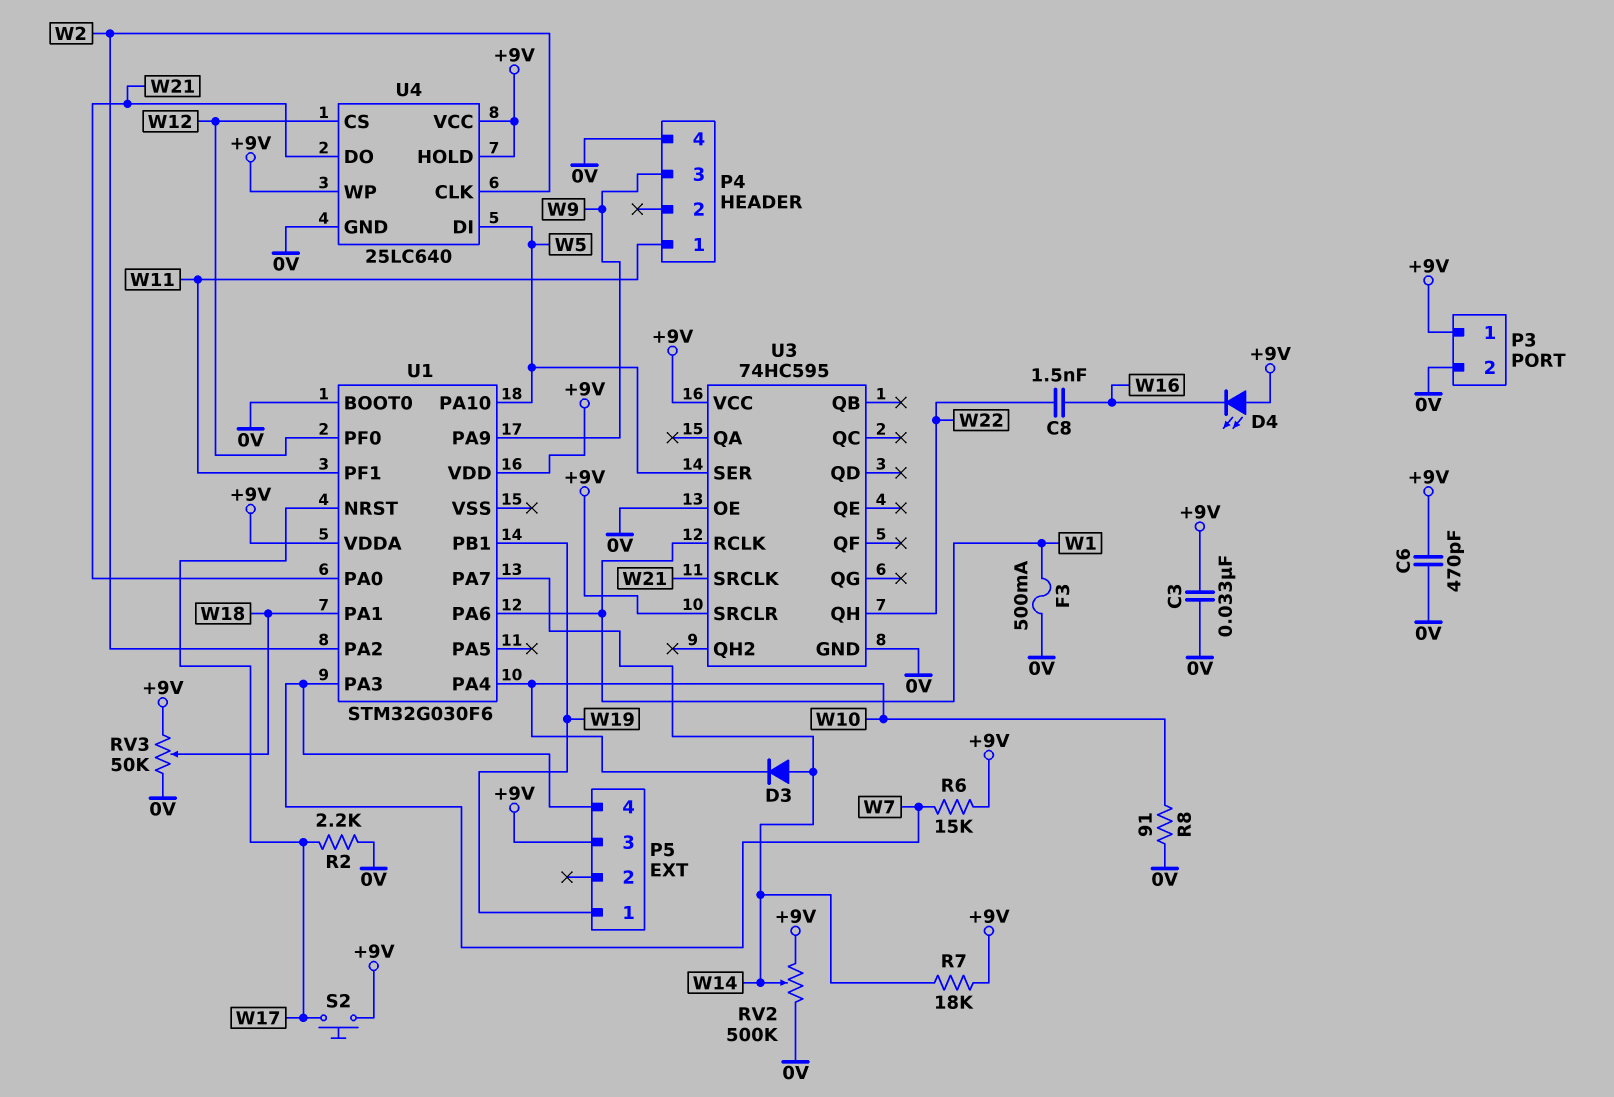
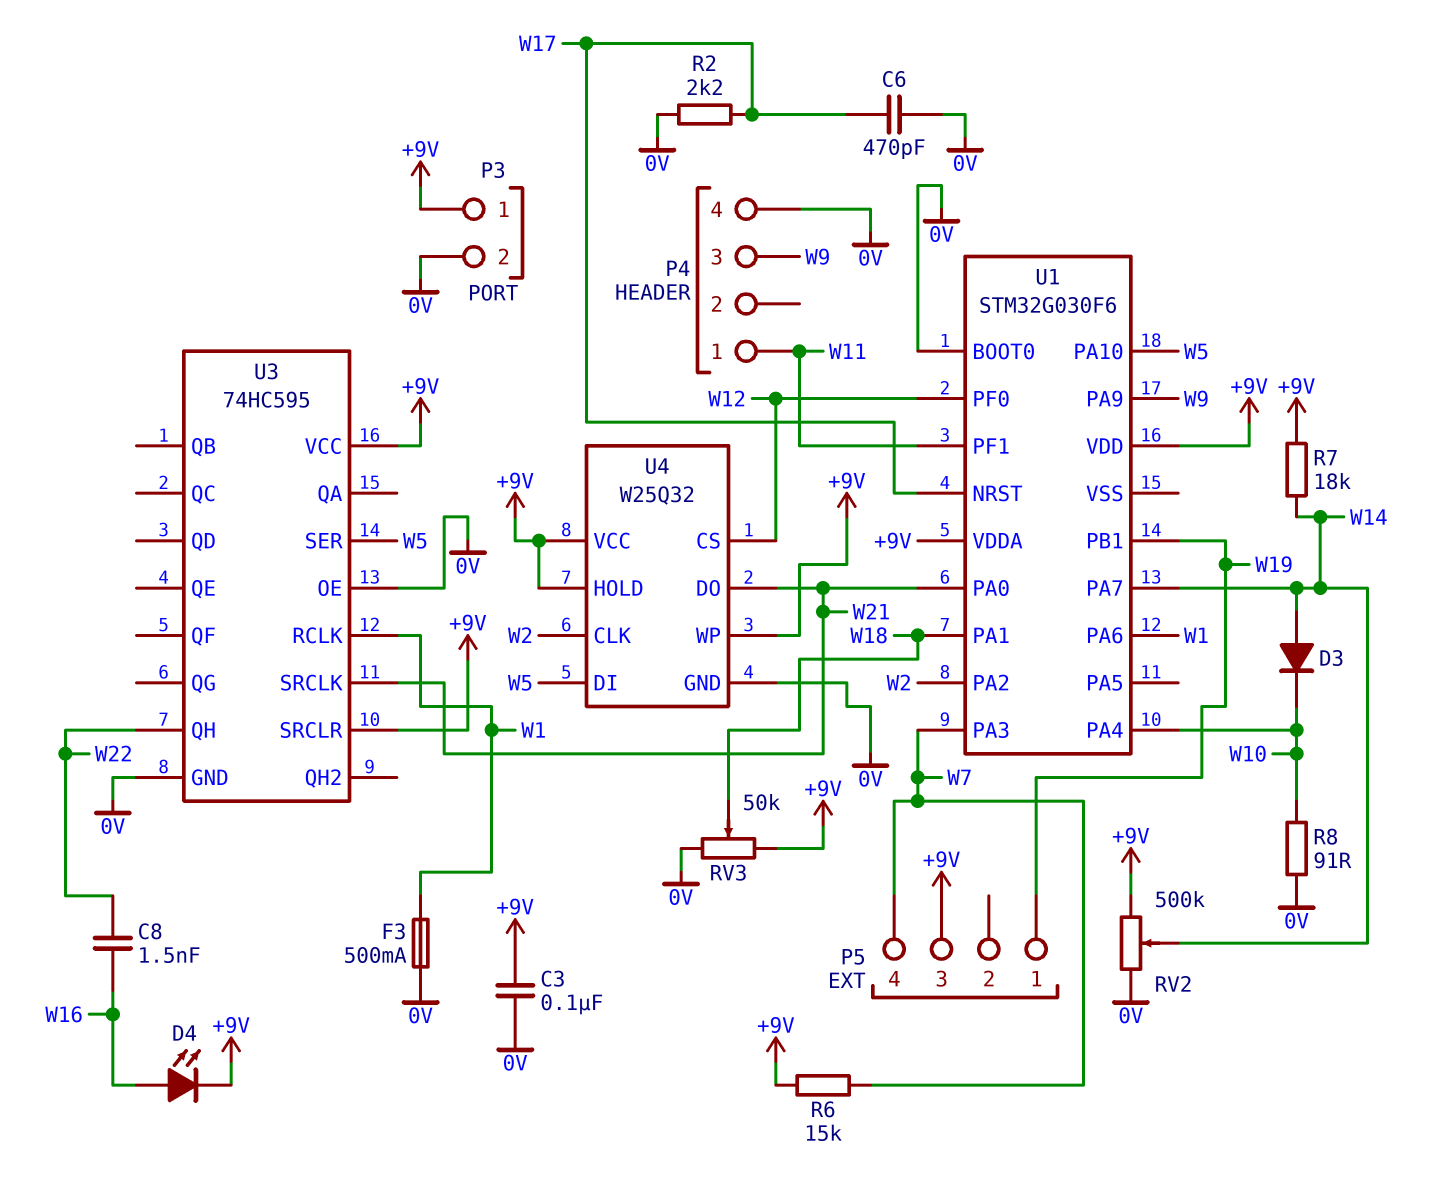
C3: 33nF (+9V, 0V) -> 100nF (+9V, 0V)
C6: 470pF (+9V, 0V) -> 470pF (0V, W17)
D4: LED (A +9V, K W16) -> LED (A W16, K +9V)
S2: button (+9V, W17) -> none
U4: 25LC640 -> W25Q32

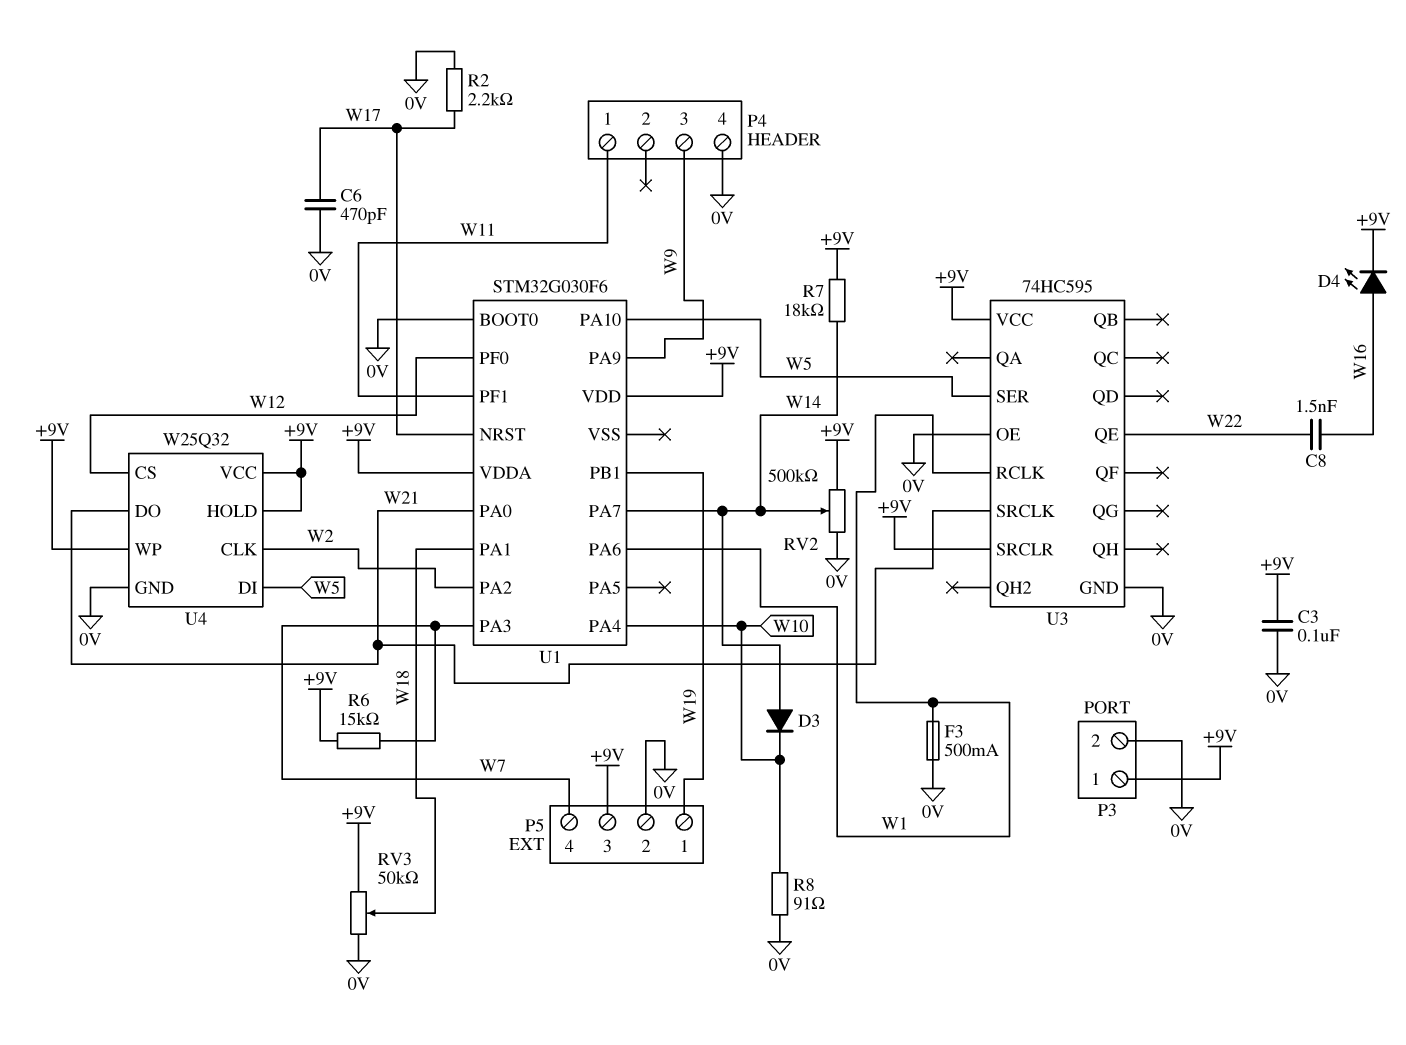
P5 pin 2: none -> 0V
U3 pin QE: none -> W22
U3 pin QH: W22 -> none

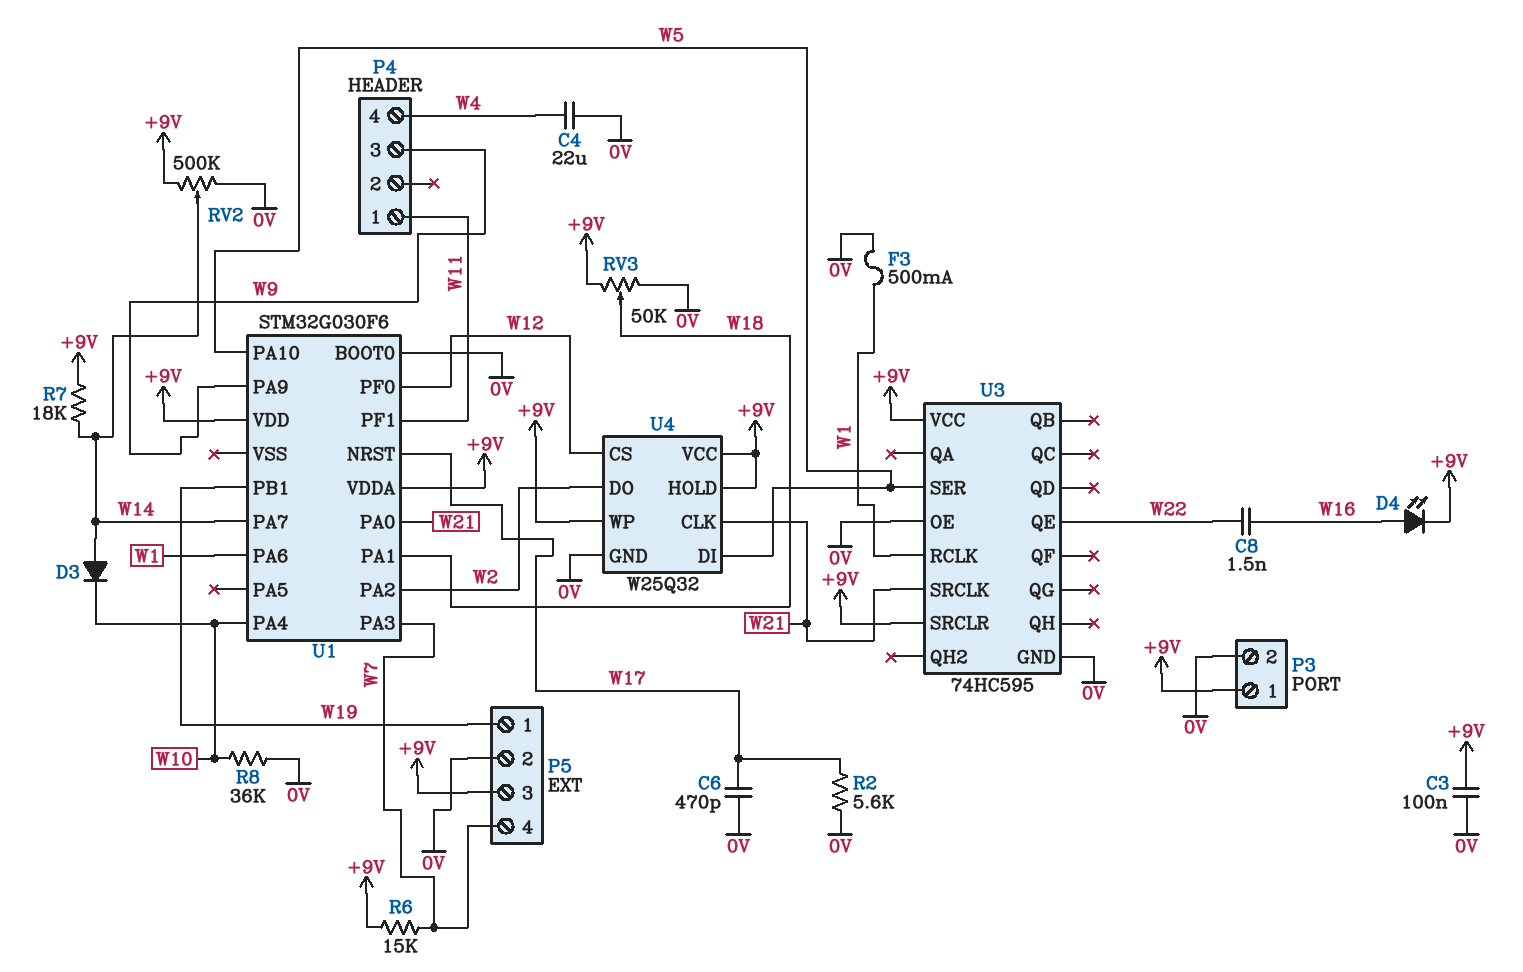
C4: none -> 22uF (0V, W4)
P4 pin 4: 0V -> W4
R2: 2.2k (0V, W17) -> 5.6k (0V, W17)
R8: 91 (0V, W10) -> 36k (0V, W10)
U4 pin CLK: W2 -> W21
U4 pin DO: W21 -> W2

